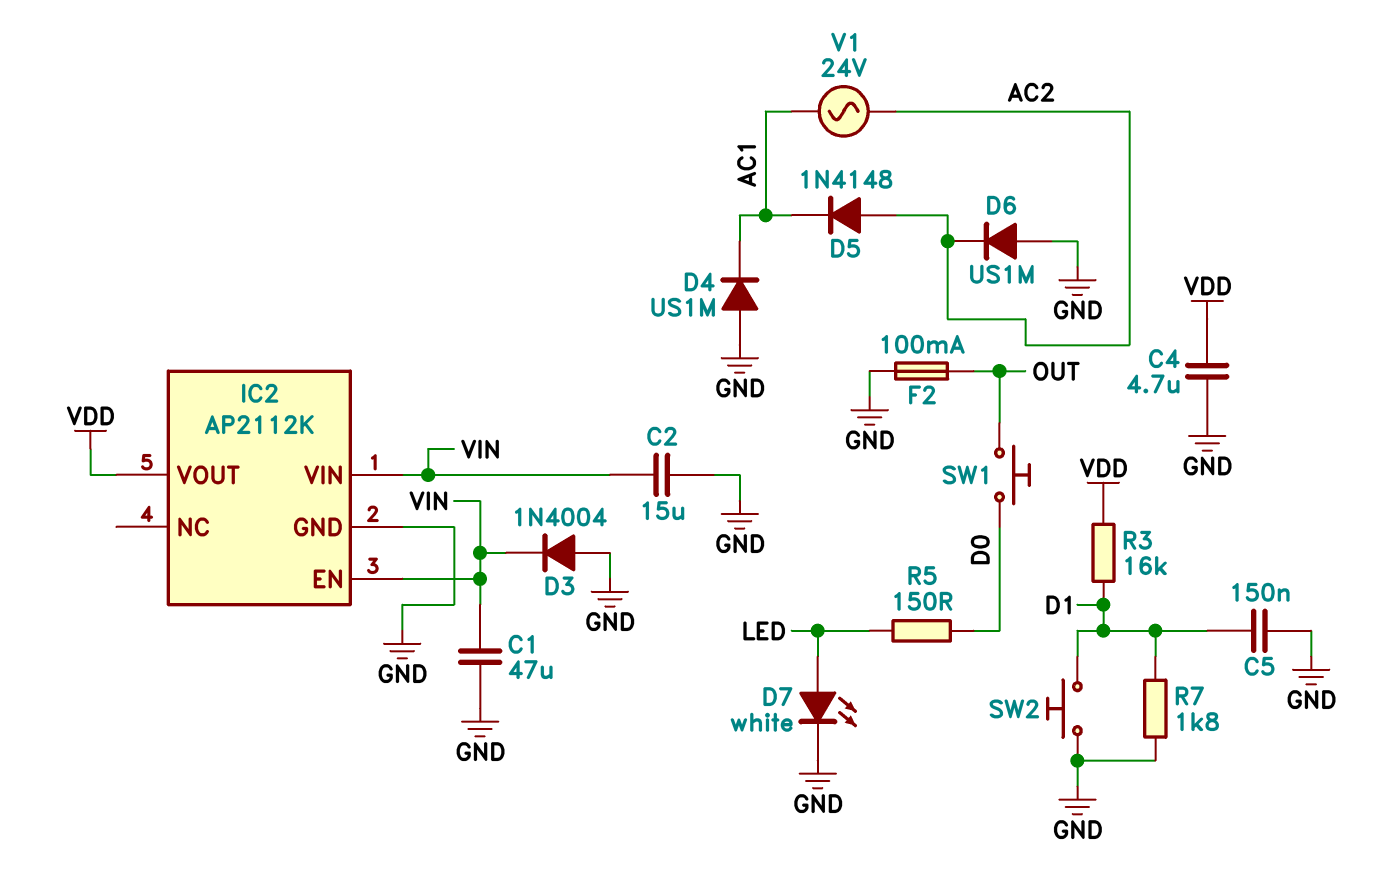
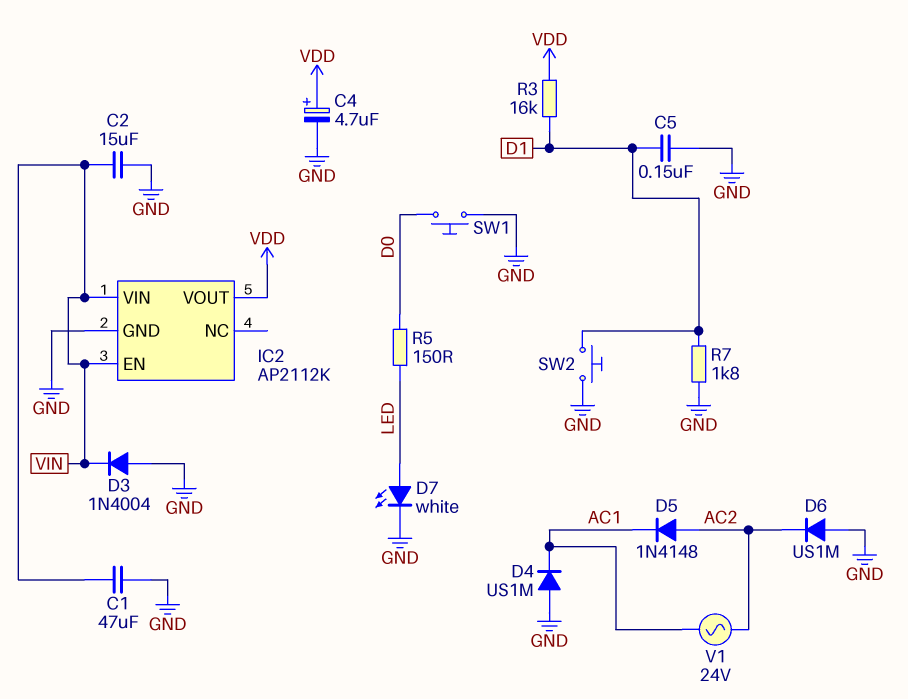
C4: 4.7uF (GND, VDD) -> 4.7uF (plus VDD, minus GND)
F2: 100mA (GND, OUT) -> none
SW1: button (D0, OUT) -> button (D0, GND)

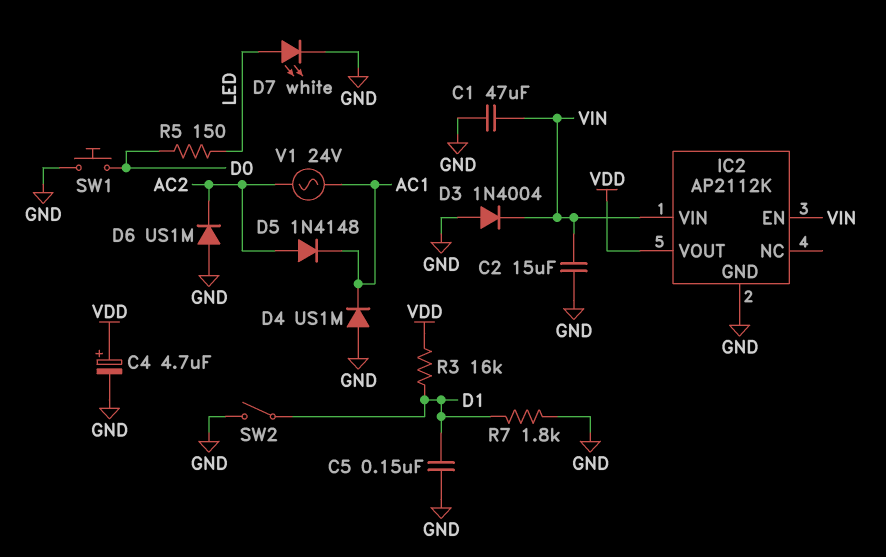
SW2: button (D1, GND) -> switch (D1, GND)

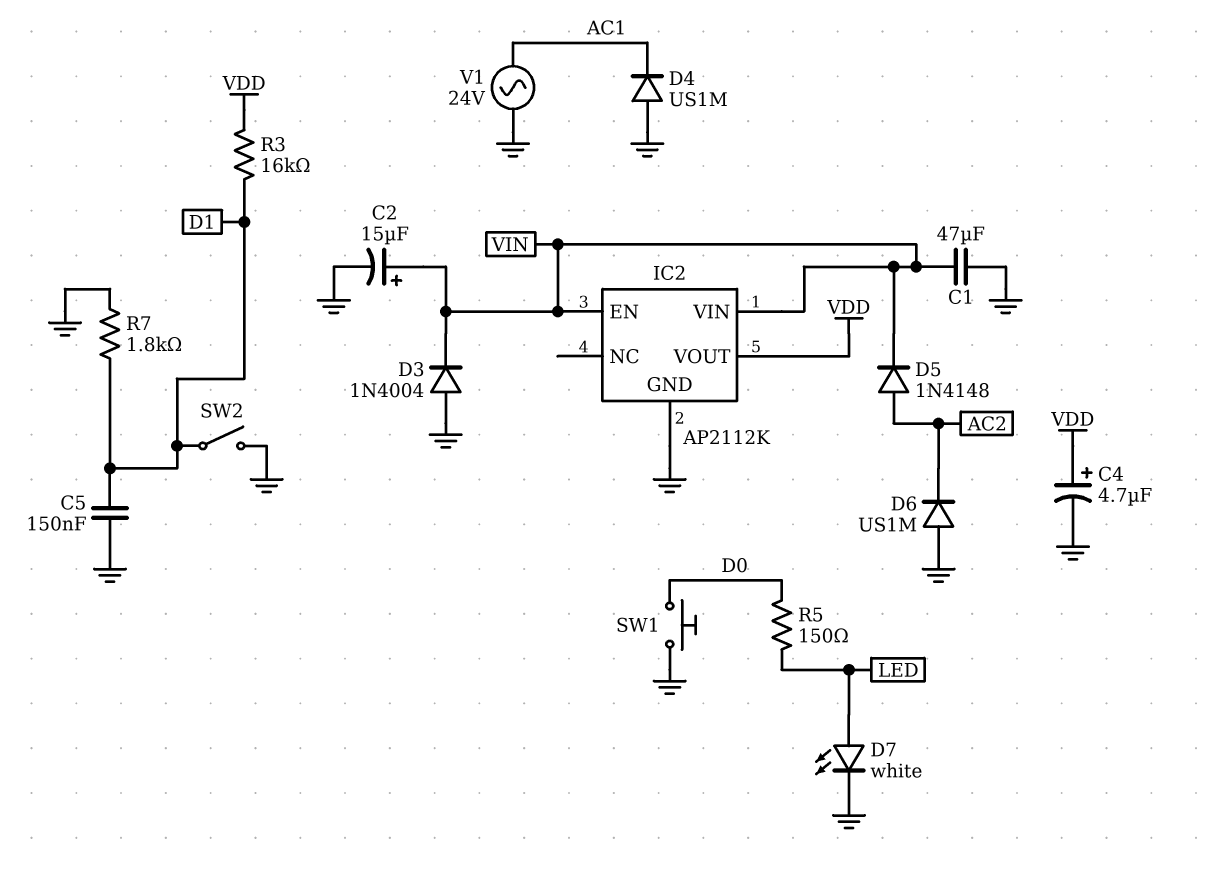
C2: 15uF (GND, VIN) -> 15uF (plus VIN, minus GND)
D5: diode 1N4148 (A AC2, K AC1) -> diode 1N4148 (A AC2, K VIN)
V1: AC 24V (AC1, AC2) -> AC 24V (AC1, GND)

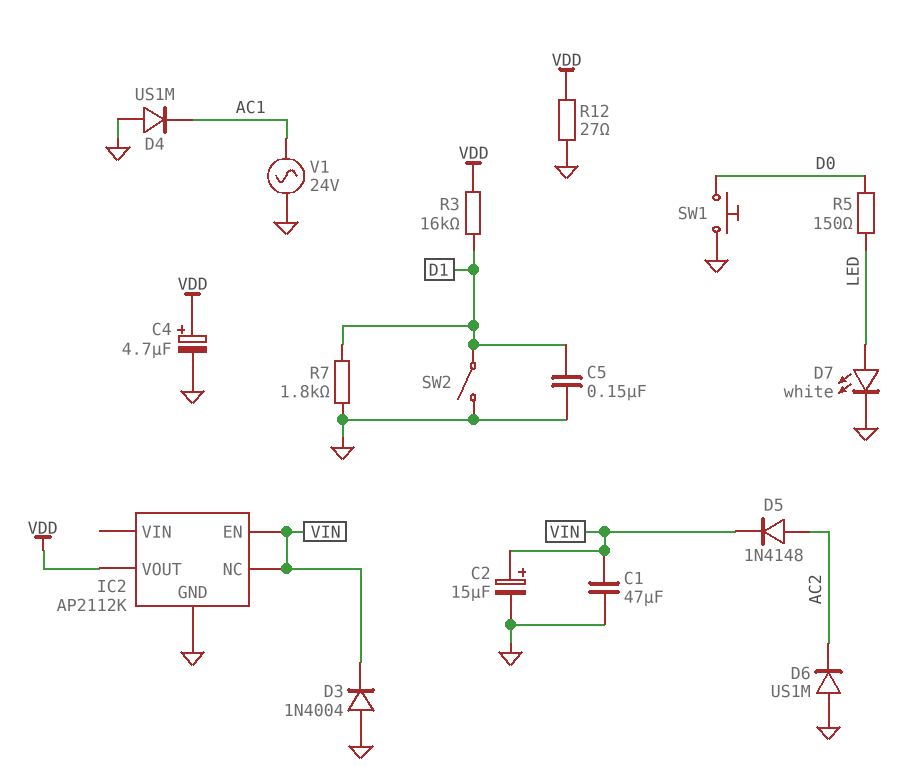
IC2 pin NC: none -> VIN
IC2 pin VIN: VIN -> none
R12: none -> 27 (GND, VDD)

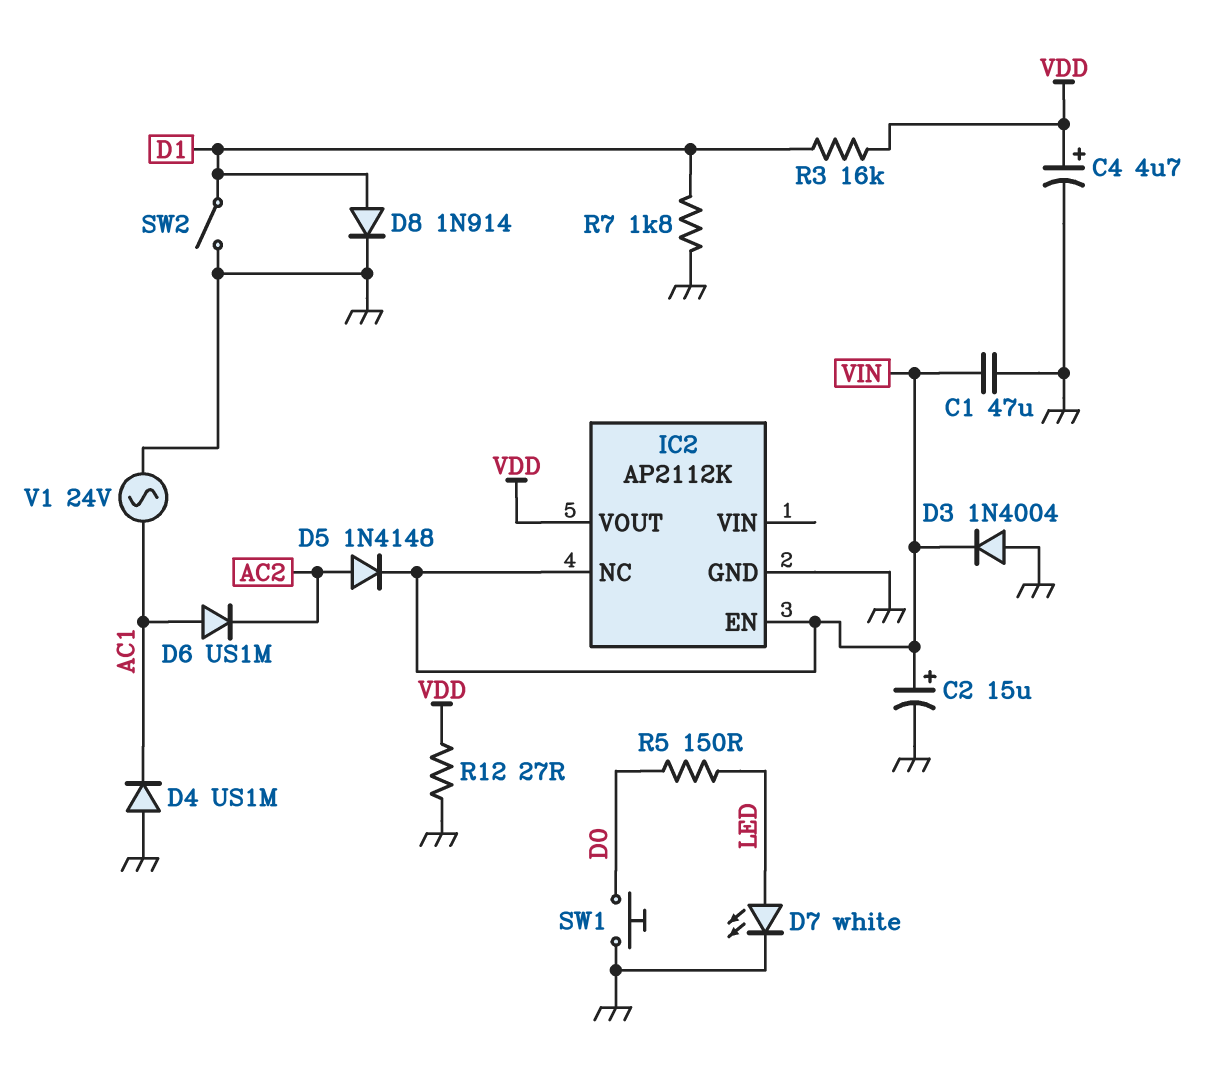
C5: 150nF (D1, GND) -> none
D6: diode US1M (A GND, K AC2) -> diode US1M (A AC1, K AC2)
D8: none -> diode 1N914 (A D1, K GND)

